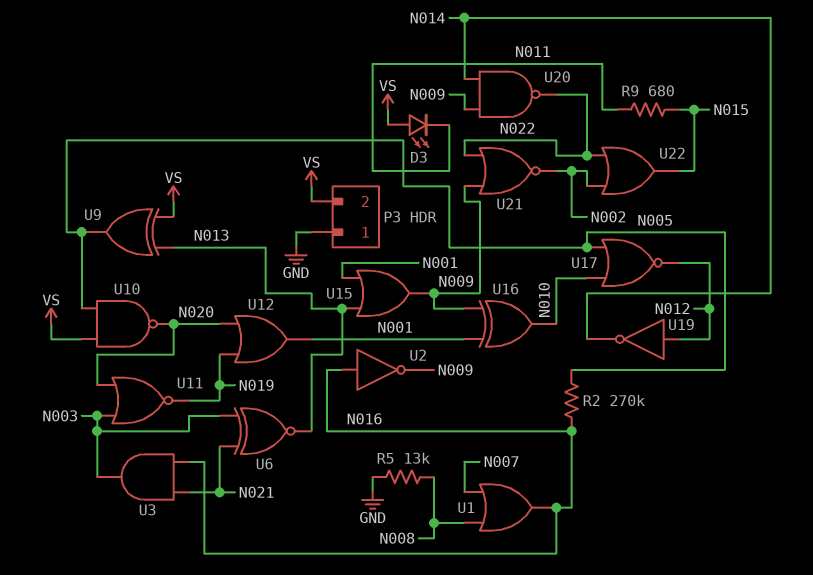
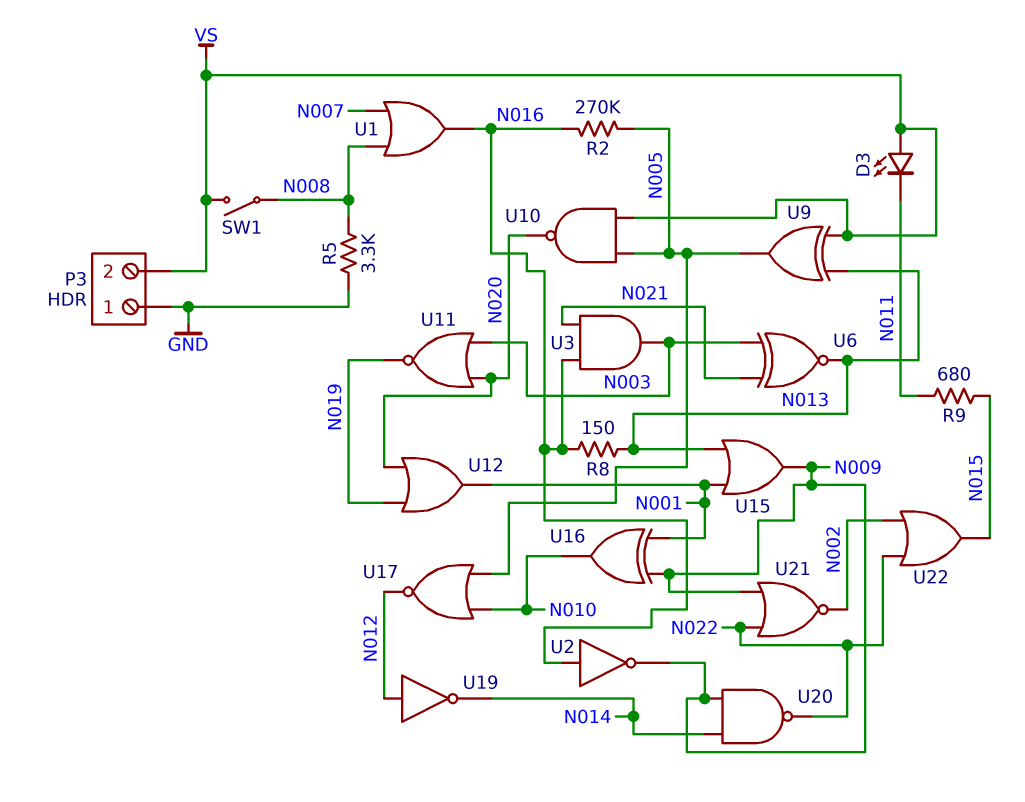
R5: 13k (GND, N008) -> 3.3k (GND, N008)
R8: none -> 150 (N013, N016)
SW1: none -> switch (N008, VS)

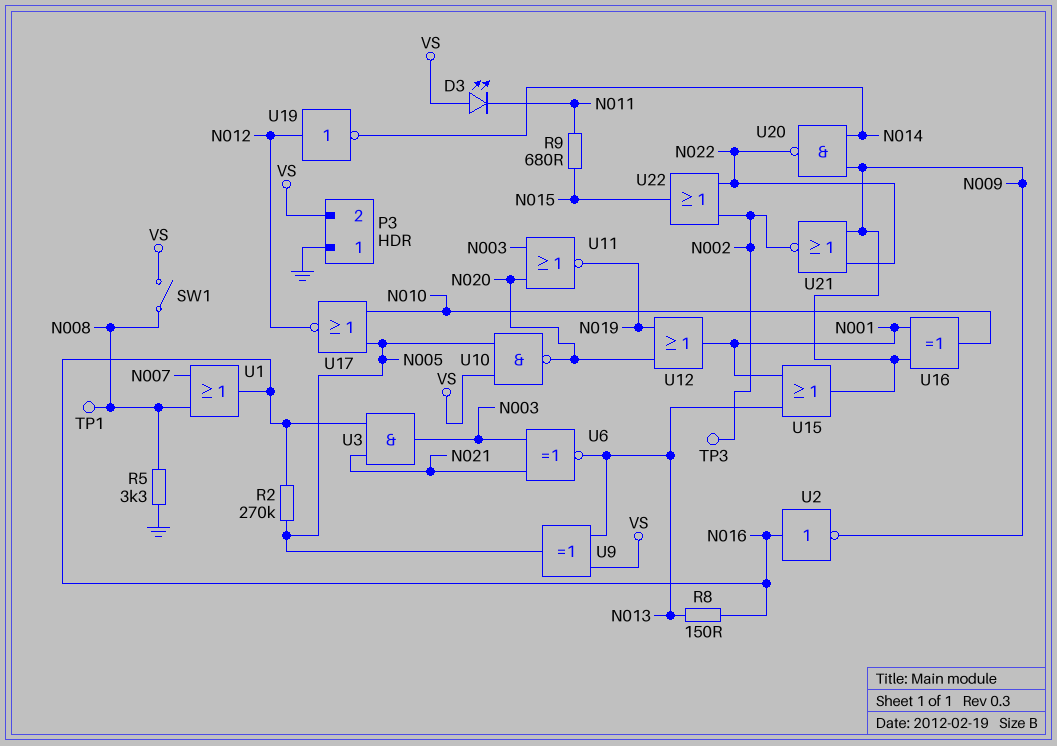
TP1: none -> test point (N008)
TP3: none -> test point (N002)

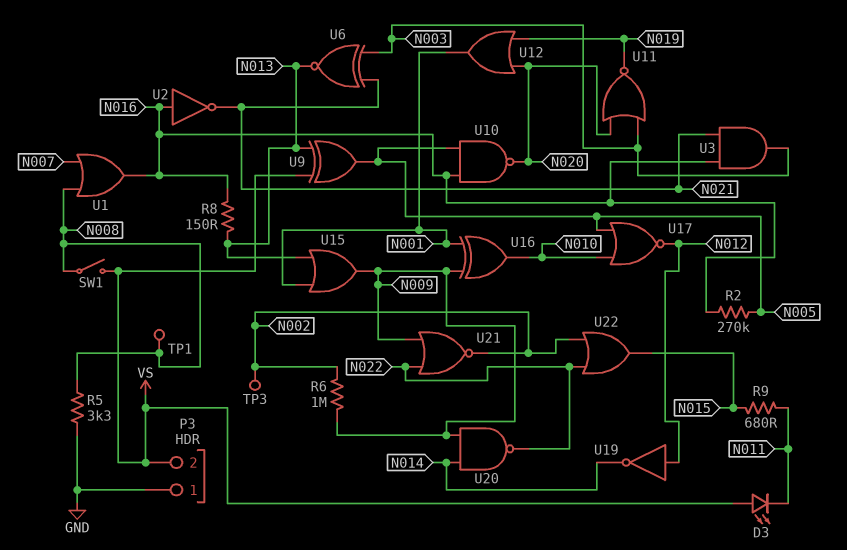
R6: none -> 1M (N002, N009)
U2: NOT (in N016, out N009) -> NOT (in N016, out N021)
U10: NAND (in N005, in VS, out N020) -> NAND (in N005, in N016, out N020)

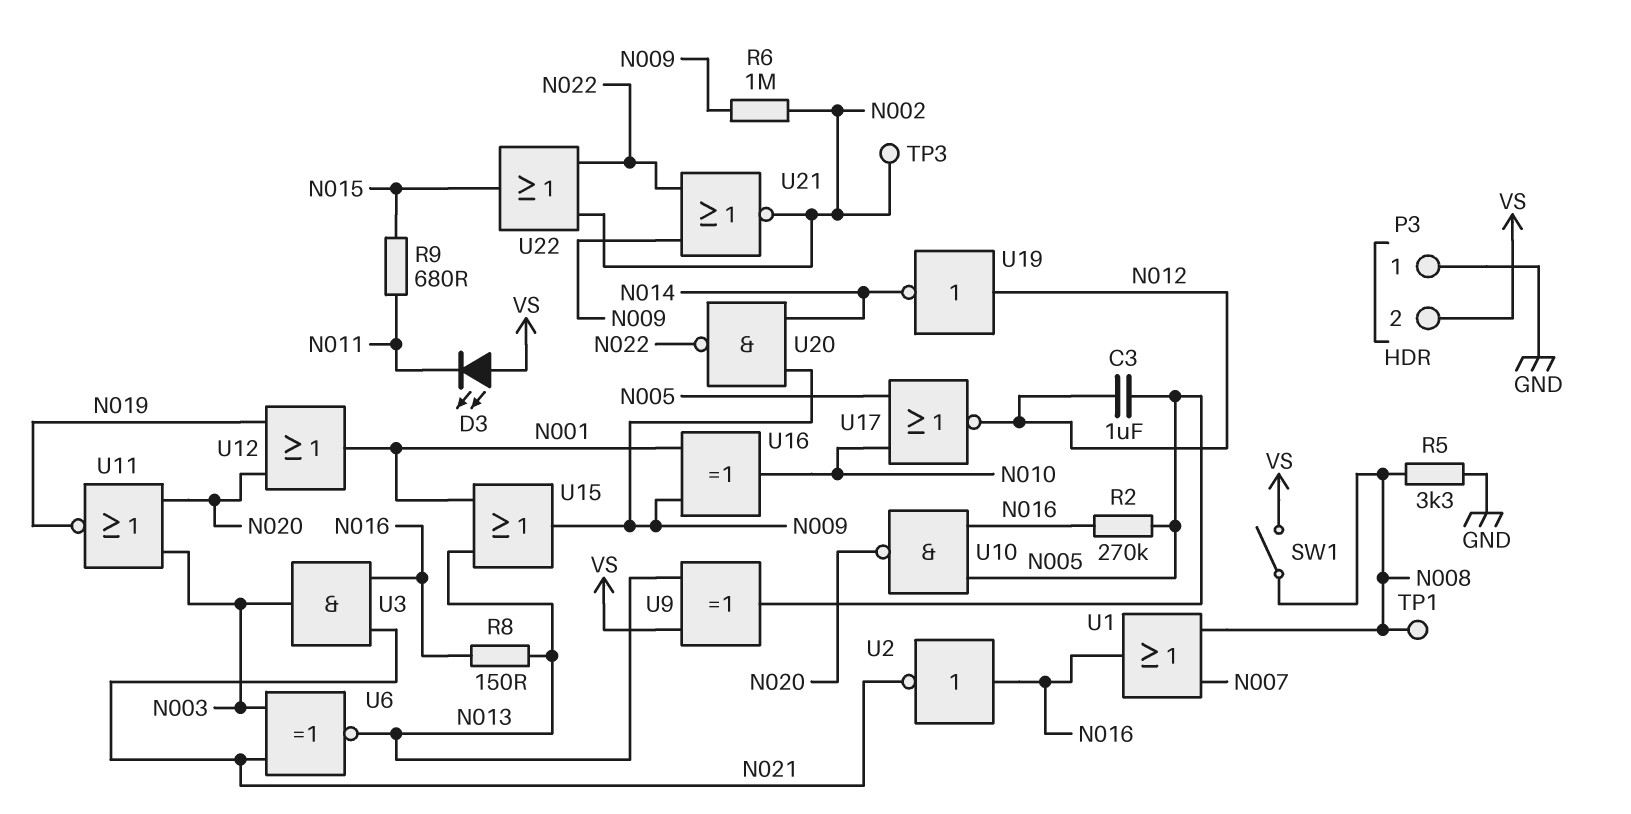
C3: none -> 1uF (N005, N012)

